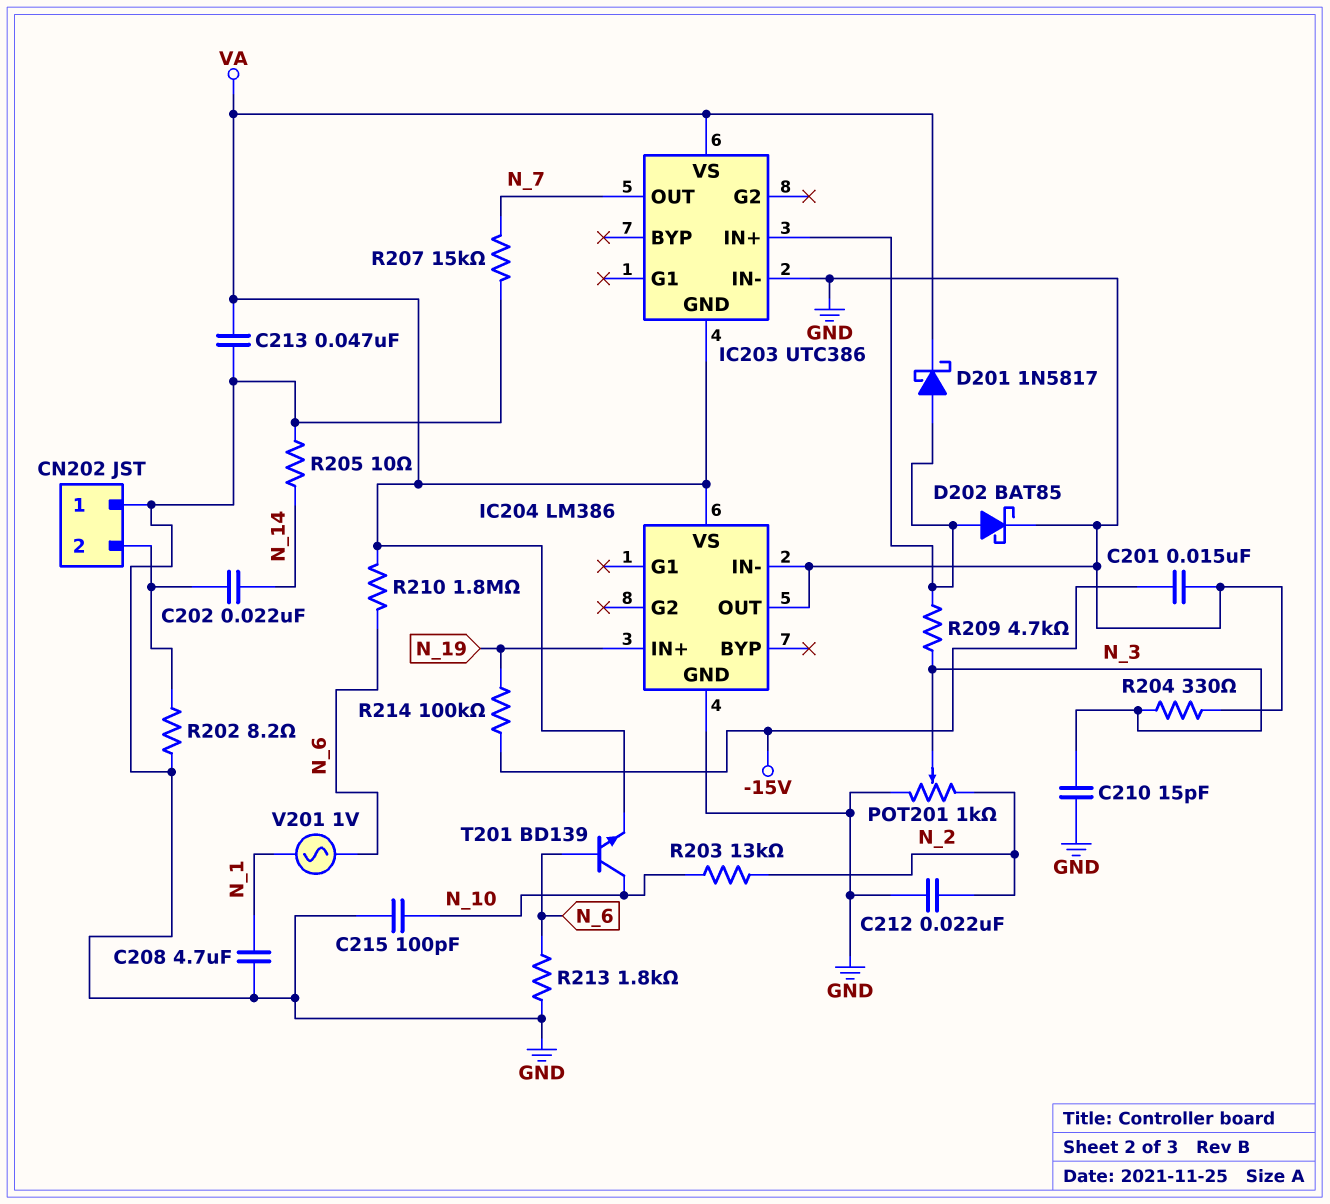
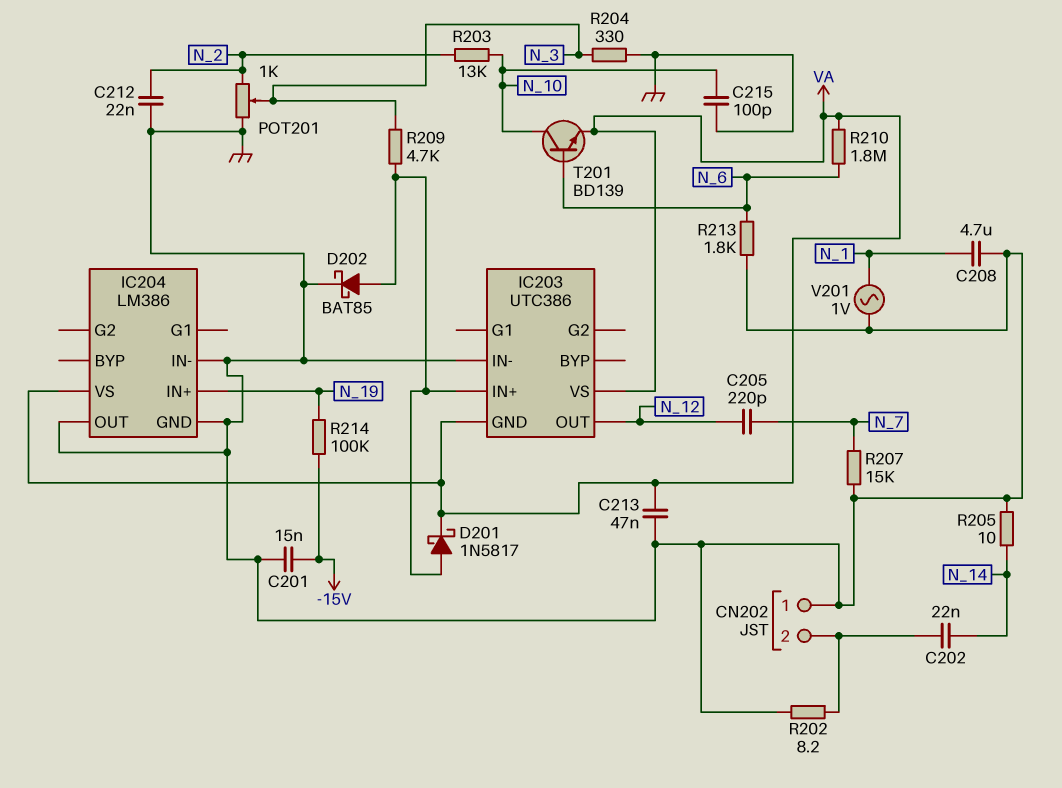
C205: none -> 220pF (N_7, N_12)
C210: 15pF (GND, N_3) -> none
IC203 pin OUT: N_7 -> N_12
V201: AC 1V (N_1, N_6) -> AC 1V (GND, N_1)

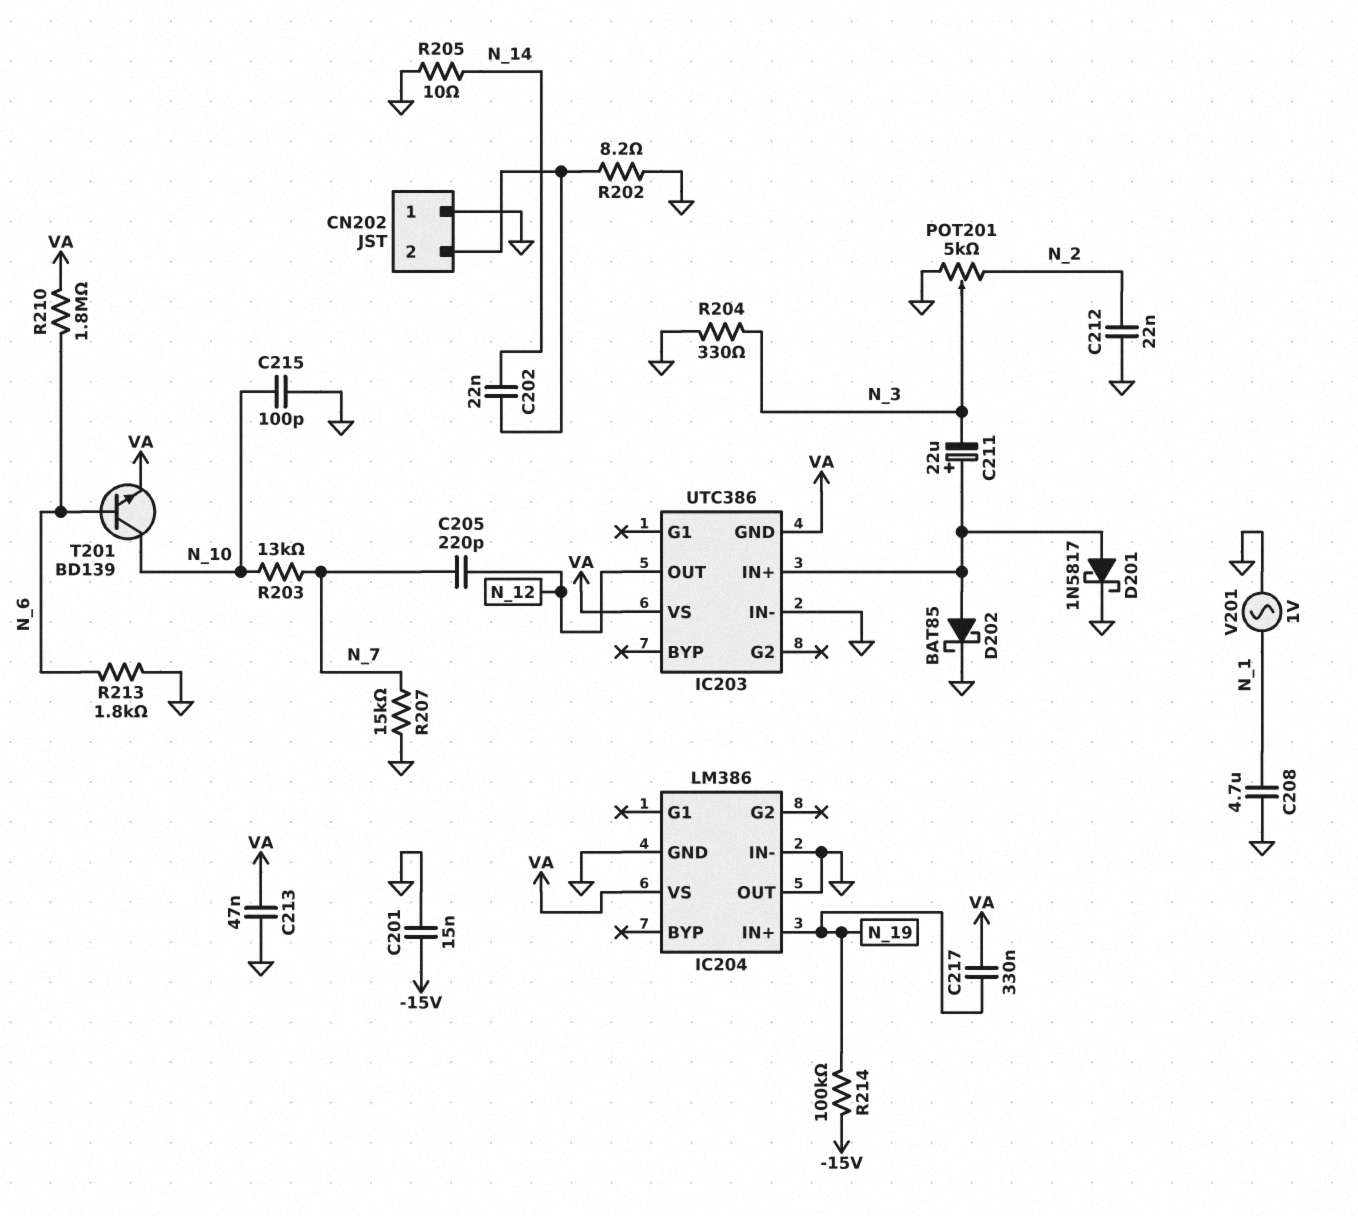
C211: none -> 22uF (plus IC203/IN+, minus N_3)
C217: none -> 330nF (N_19, VA)
D201: schottky 1N5817 (A IC203/IN+, K VA) -> schottky 1N5817 (A IC203/IN+, K GND)
POT201: 1k (GND, N_2, wiper N_3) -> 5k (GND, N_2, wiper N_3)
R203: 13k (N_2, N_10) -> 13k (N_7, N_10)
R209: 4.7k (IC203/IN+, N_3) -> none

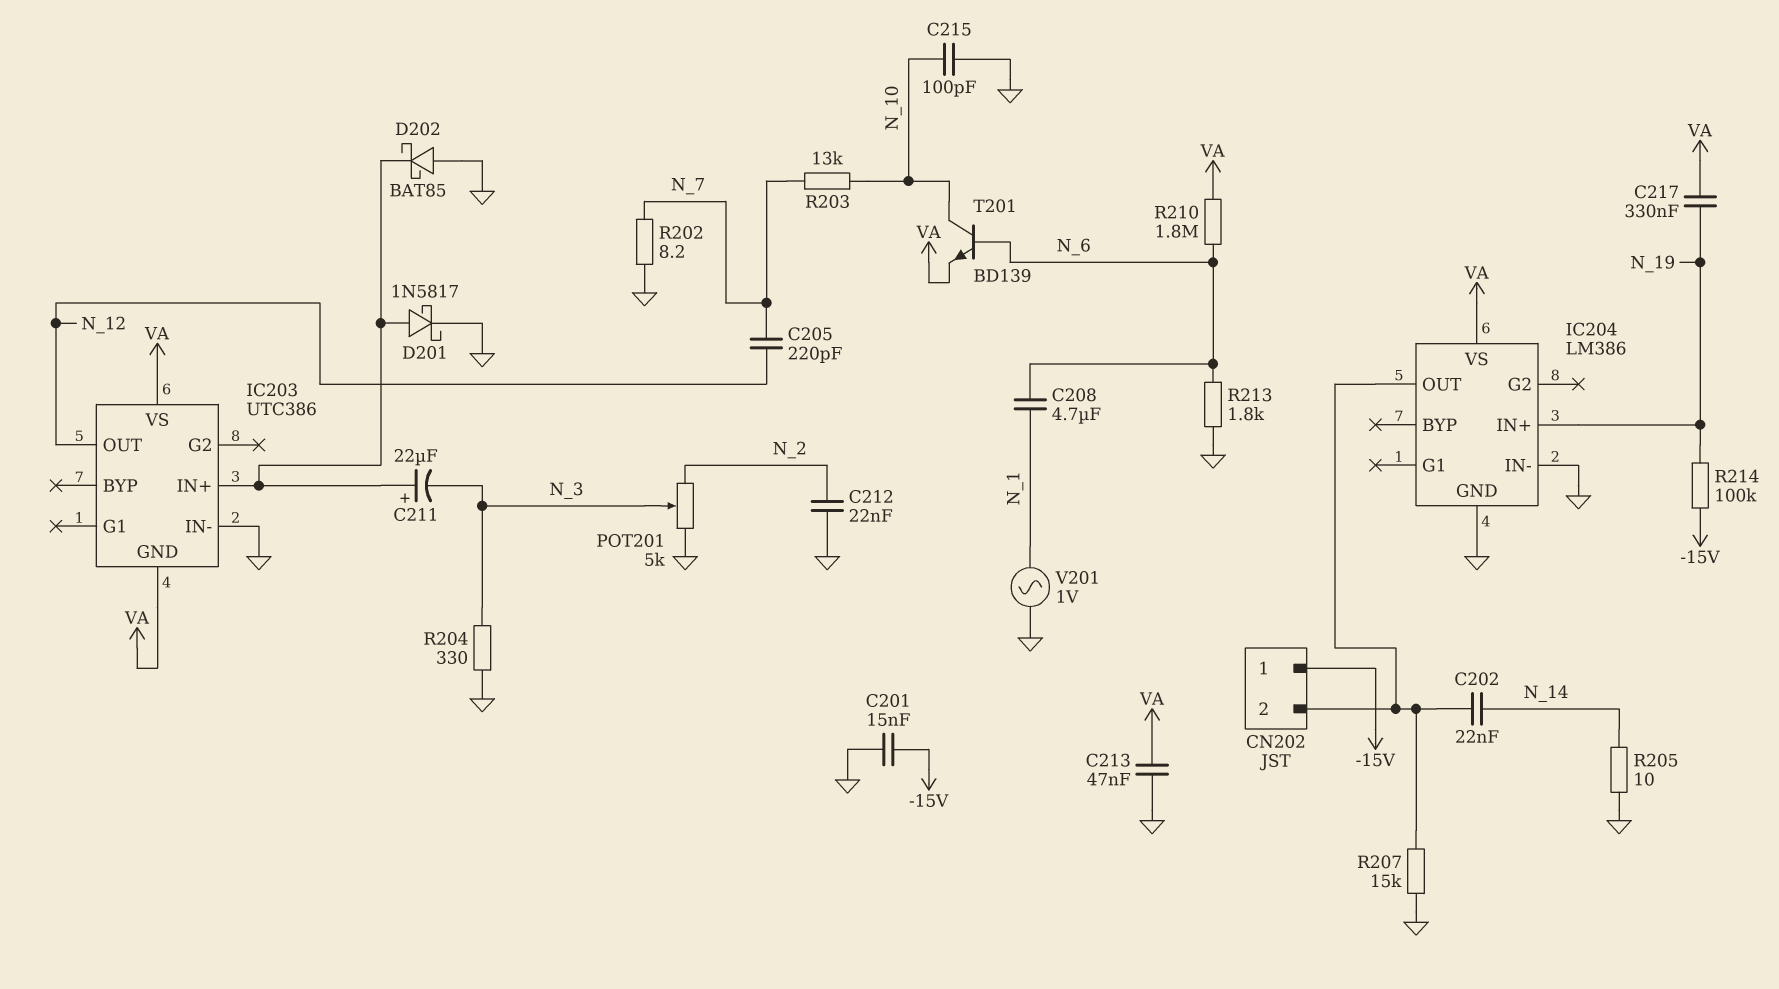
C208: 4.7uF (GND, N_1) -> 4.7uF (N_1, N_6)
CN202 pin 1: GND -> -15V
D202: schottky BAT85 (A IC203/IN+, K GND) -> schottky BAT85 (A GND, K IC203/IN+)
IC204 pin OUT: GND -> CN202/2
R202: 8.2 (CN202/2, GND) -> 8.2 (GND, N_7)
R207: 15k (GND, N_7) -> 15k (CN202/2, GND)

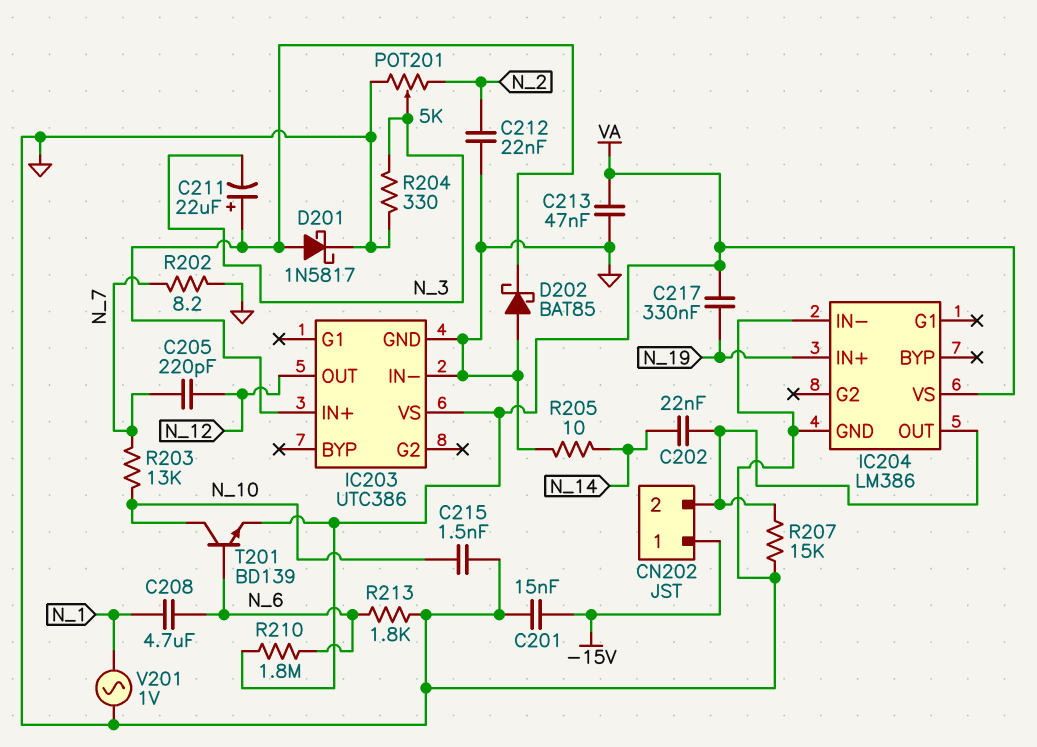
C215: 100pF (GND, N_10) -> 1.5nF (GND, N_10)
IC203 pin GND: VA -> GND
R214: 100k (-15V, N_19) -> none

